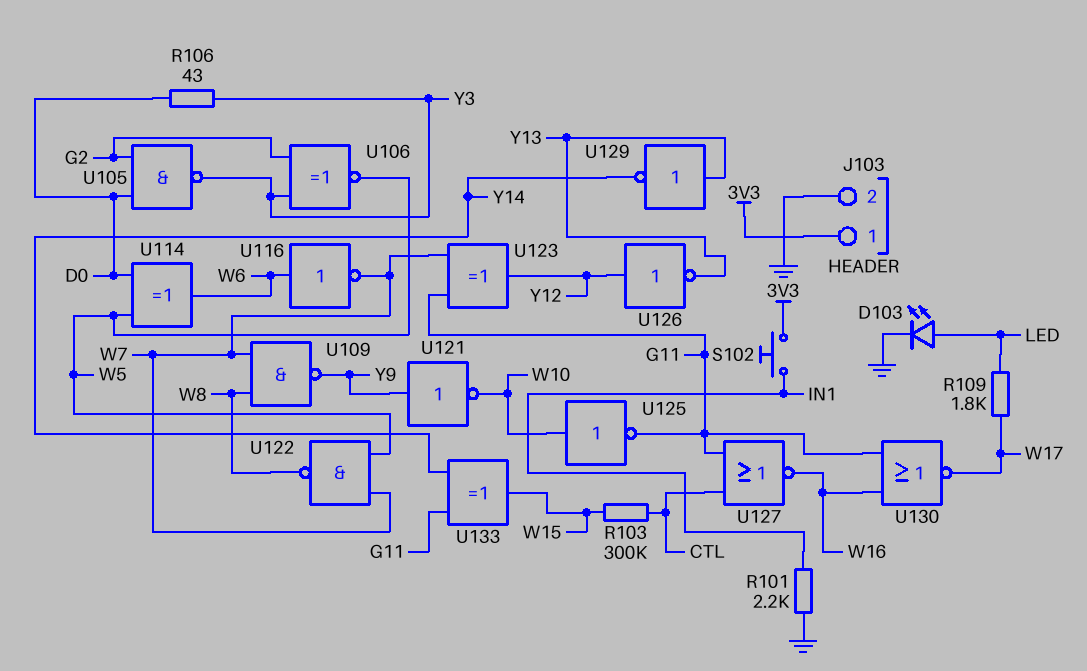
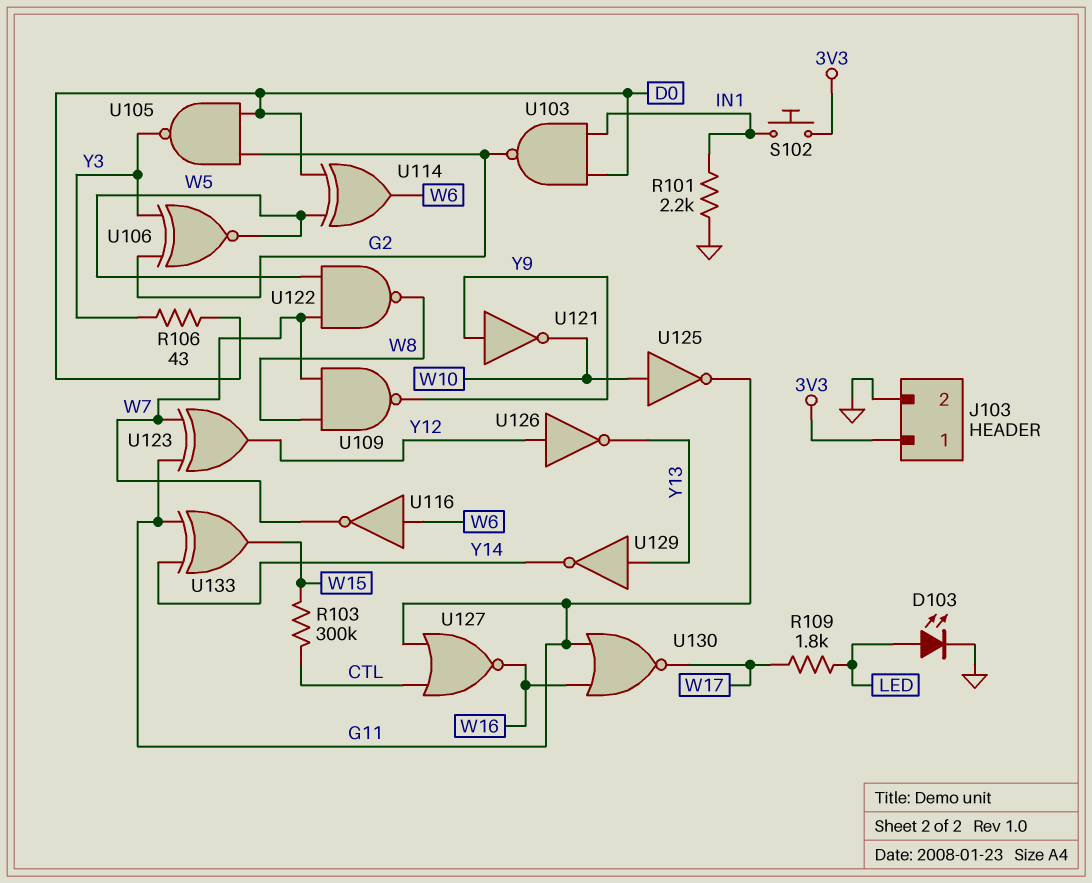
U103: none -> NAND (in D0, in IN1, out G2)

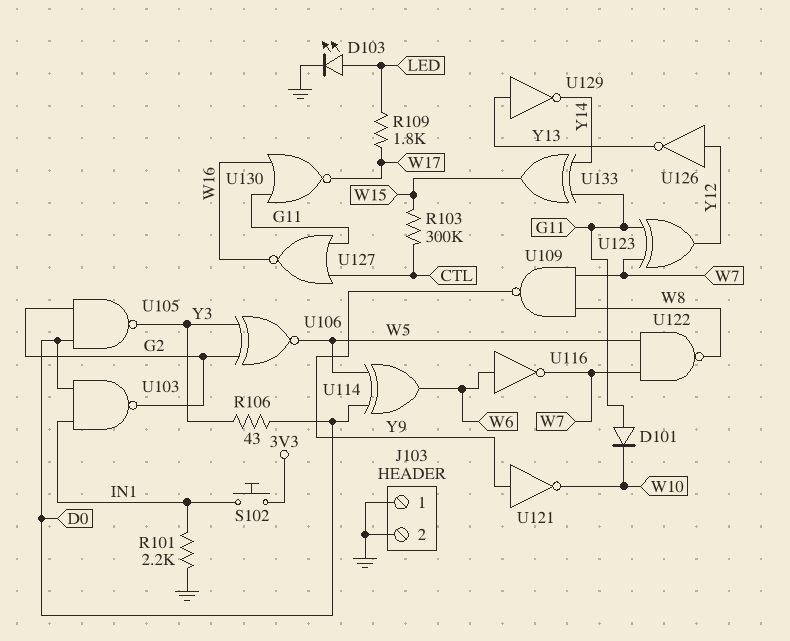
D101: none -> diode (A G11, K W10)
J103 pin 1: 3V3 -> GND
U125: NOT (in W10, out G11) -> none

